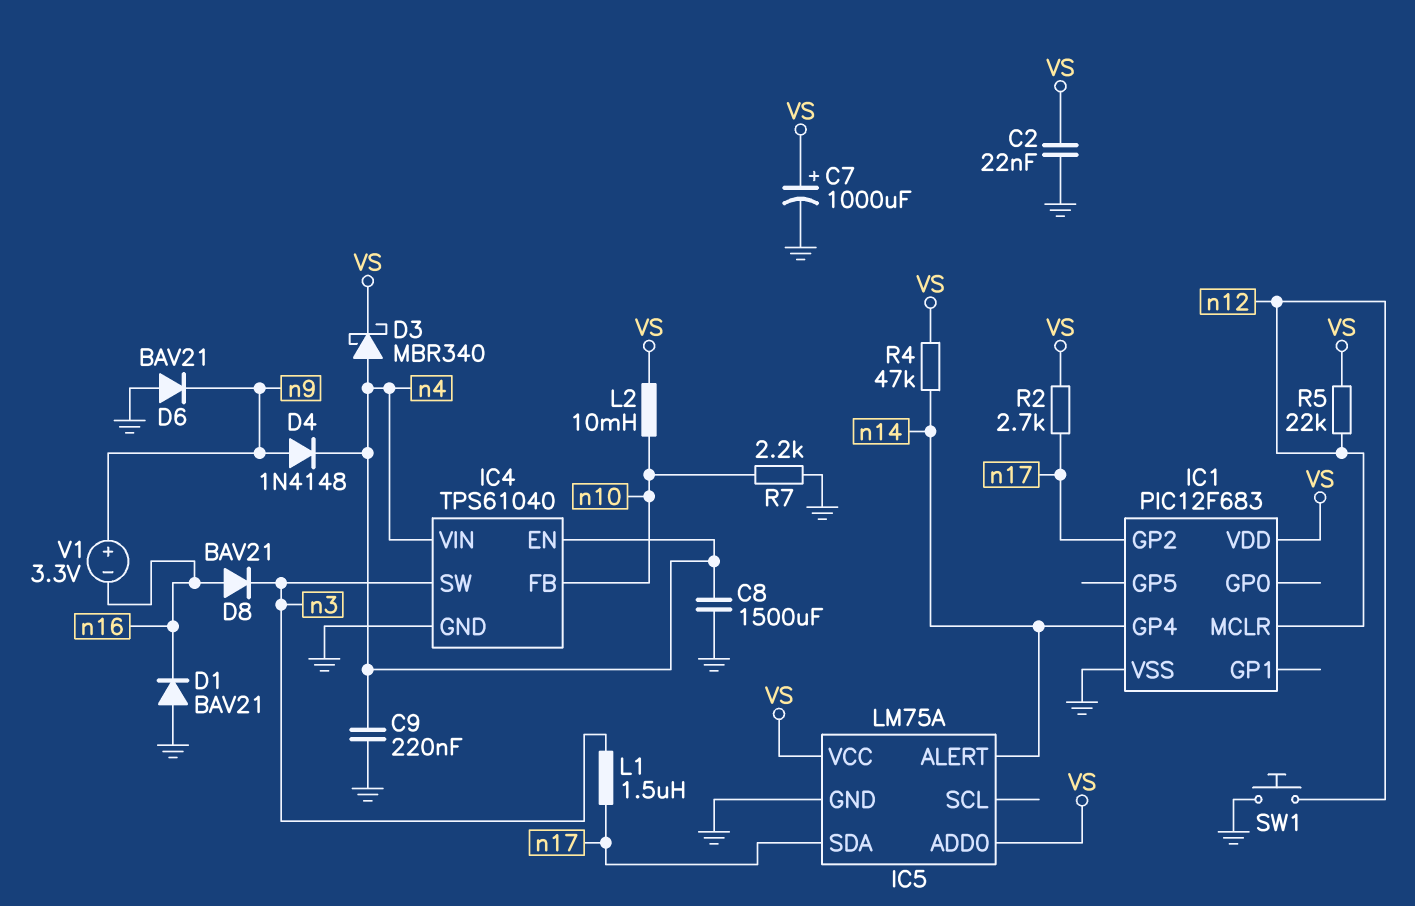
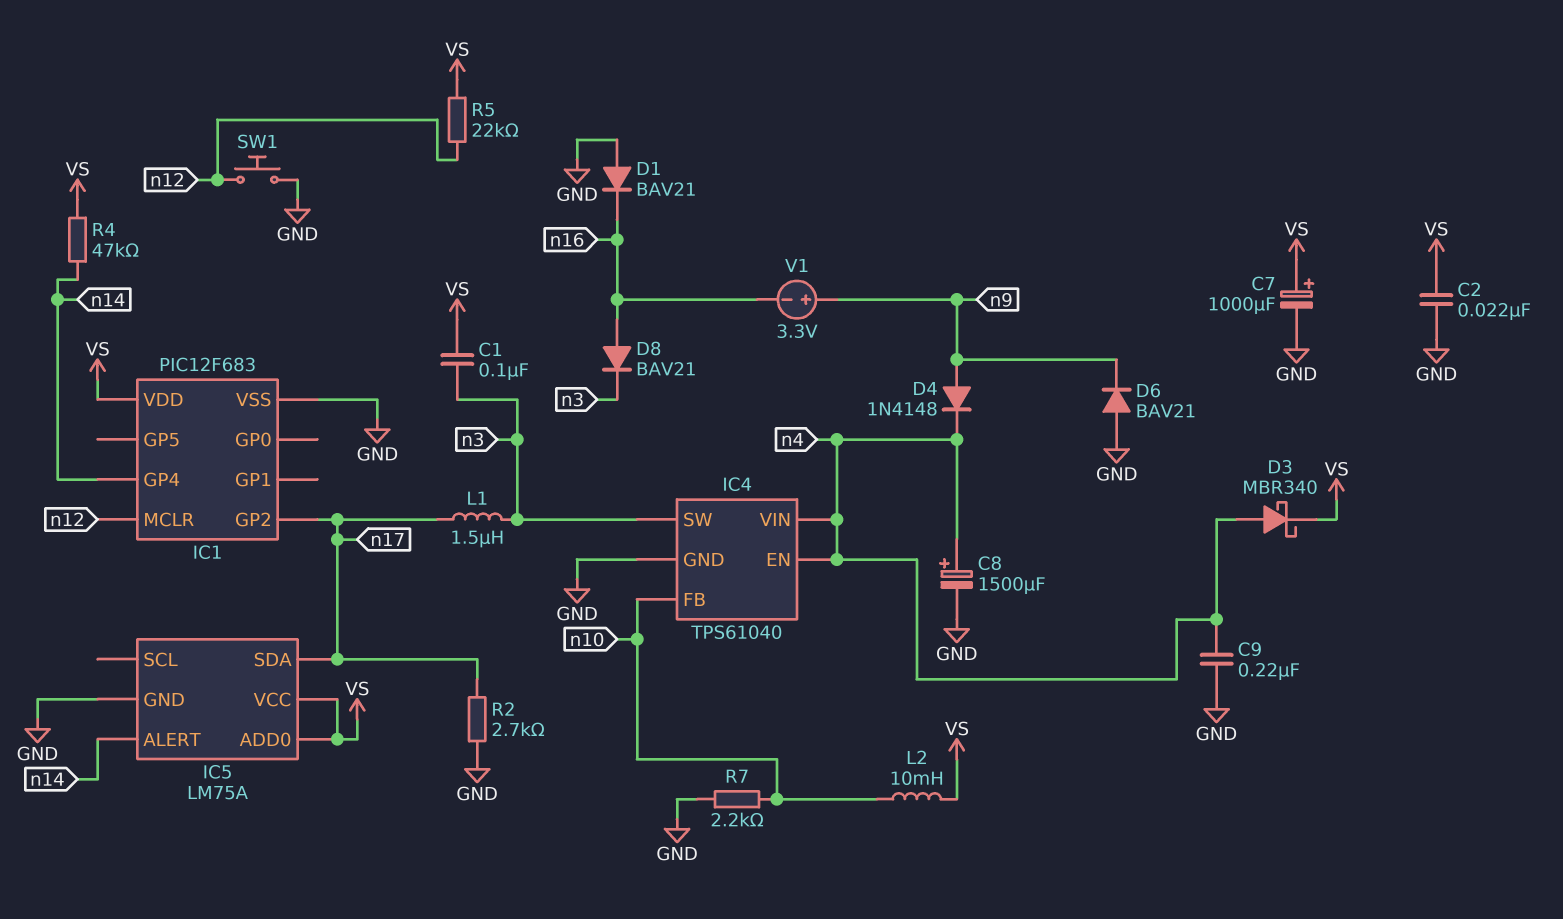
C1: none -> 100nF (VS, n3)
C8: 1500uF (GND, n4) -> 1500uF (plus n4, minus GND)
R2: 2.7k (VS, n17) -> 2.7k (GND, n17)

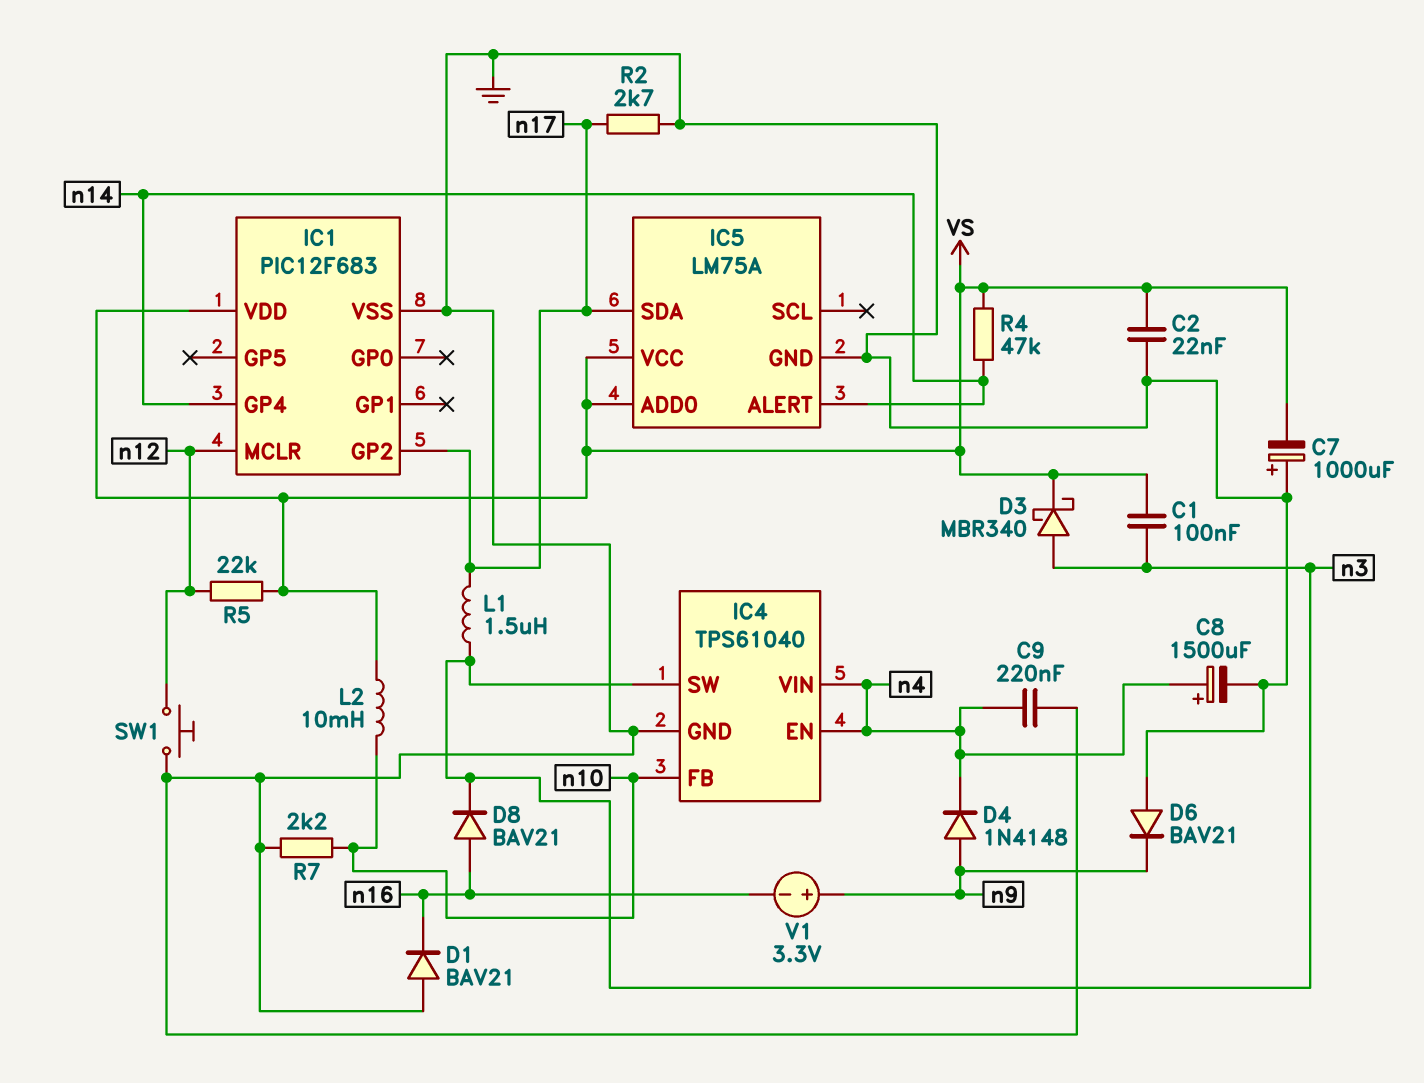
C7: 1000uF (plus VS, minus GND) -> 1000uF (plus GND, minus VS)
D3: schottky MBR340 (A n4, K VS) -> schottky MBR340 (A n3, K VS)

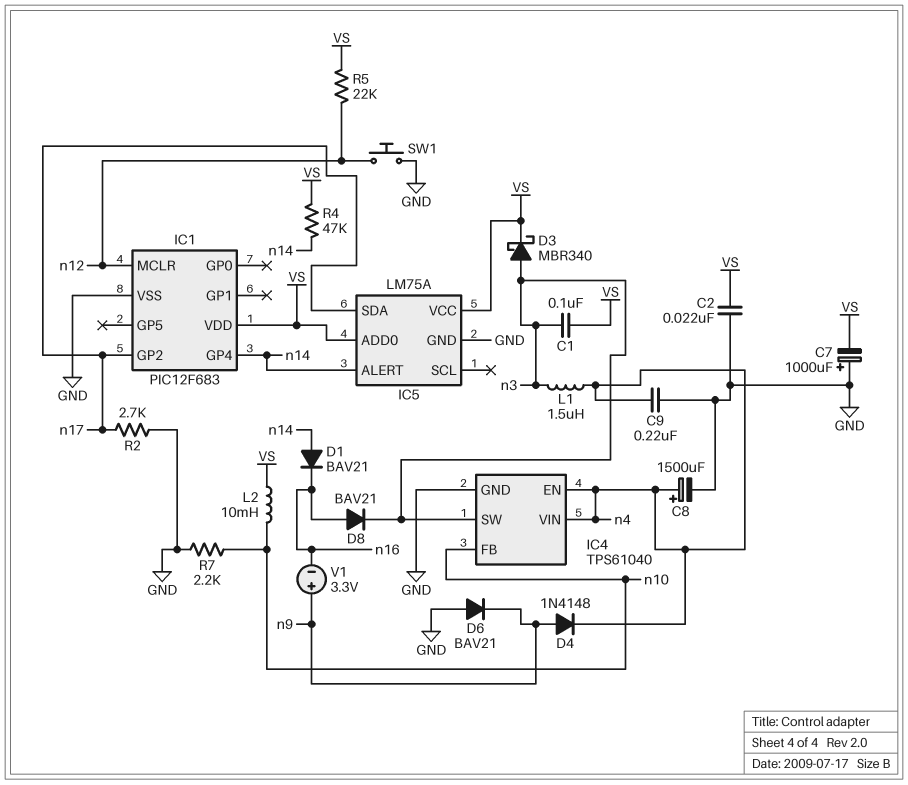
D1: diode BAV21 (A GND, K n16) -> diode BAV21 (A n14, K n16)
L1: 1.5uH (n3, n17) -> 1.5uH (n3, n4)

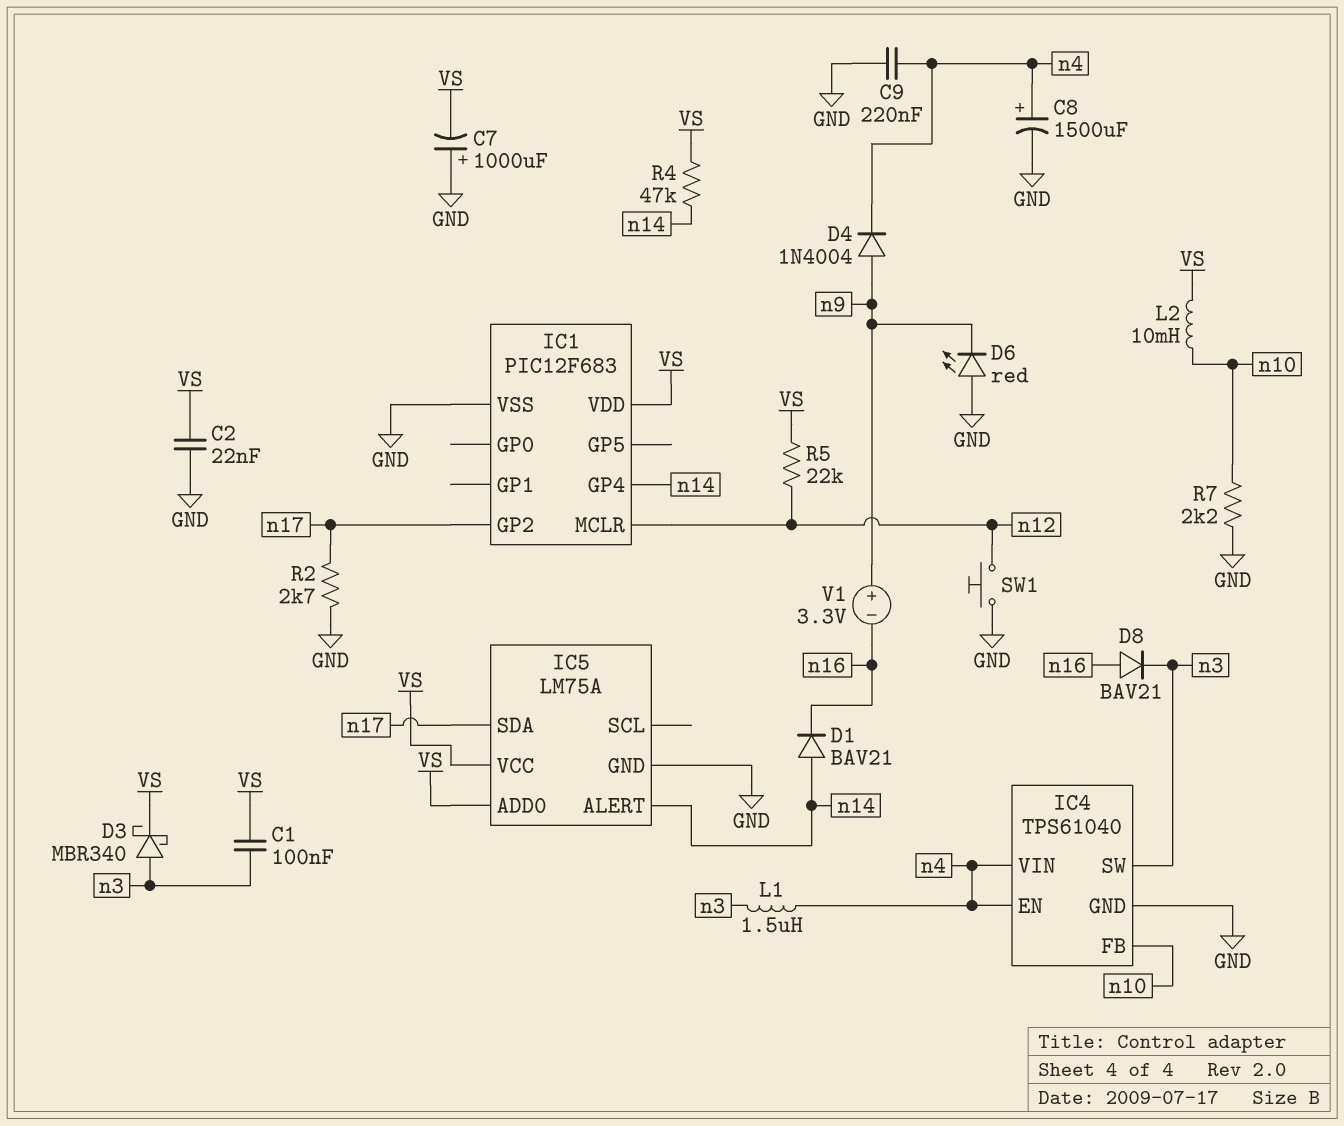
D4: diode 1N4148 (A n9, K n4) -> diode 1N4004 (A n9, K n4)
D6: diode BAV21 (A GND, K n9) -> LED red (A GND, K n9)

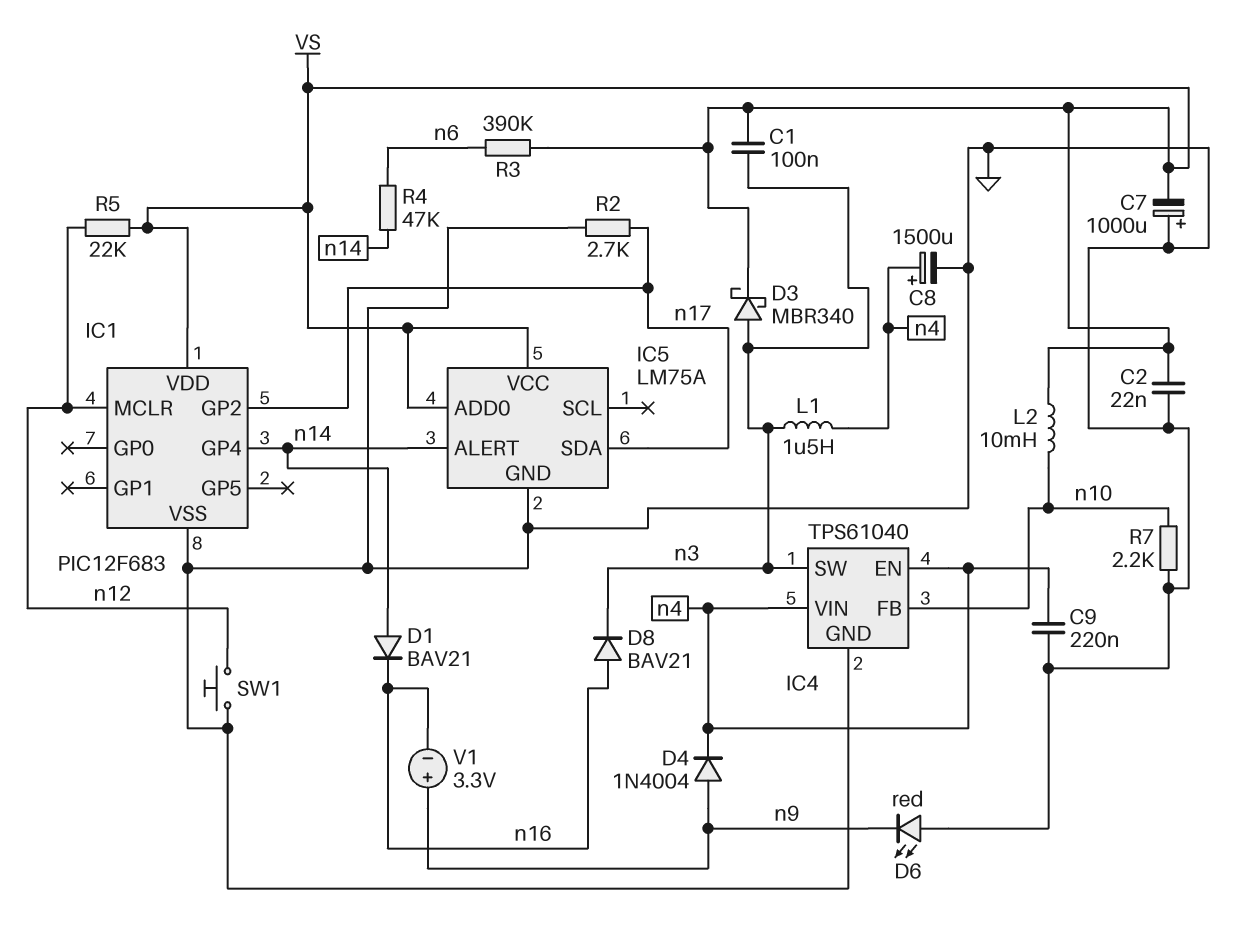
R3: none -> 390k (VS, n6)
R4: 47k (VS, n14) -> 47k (n6, n14)

